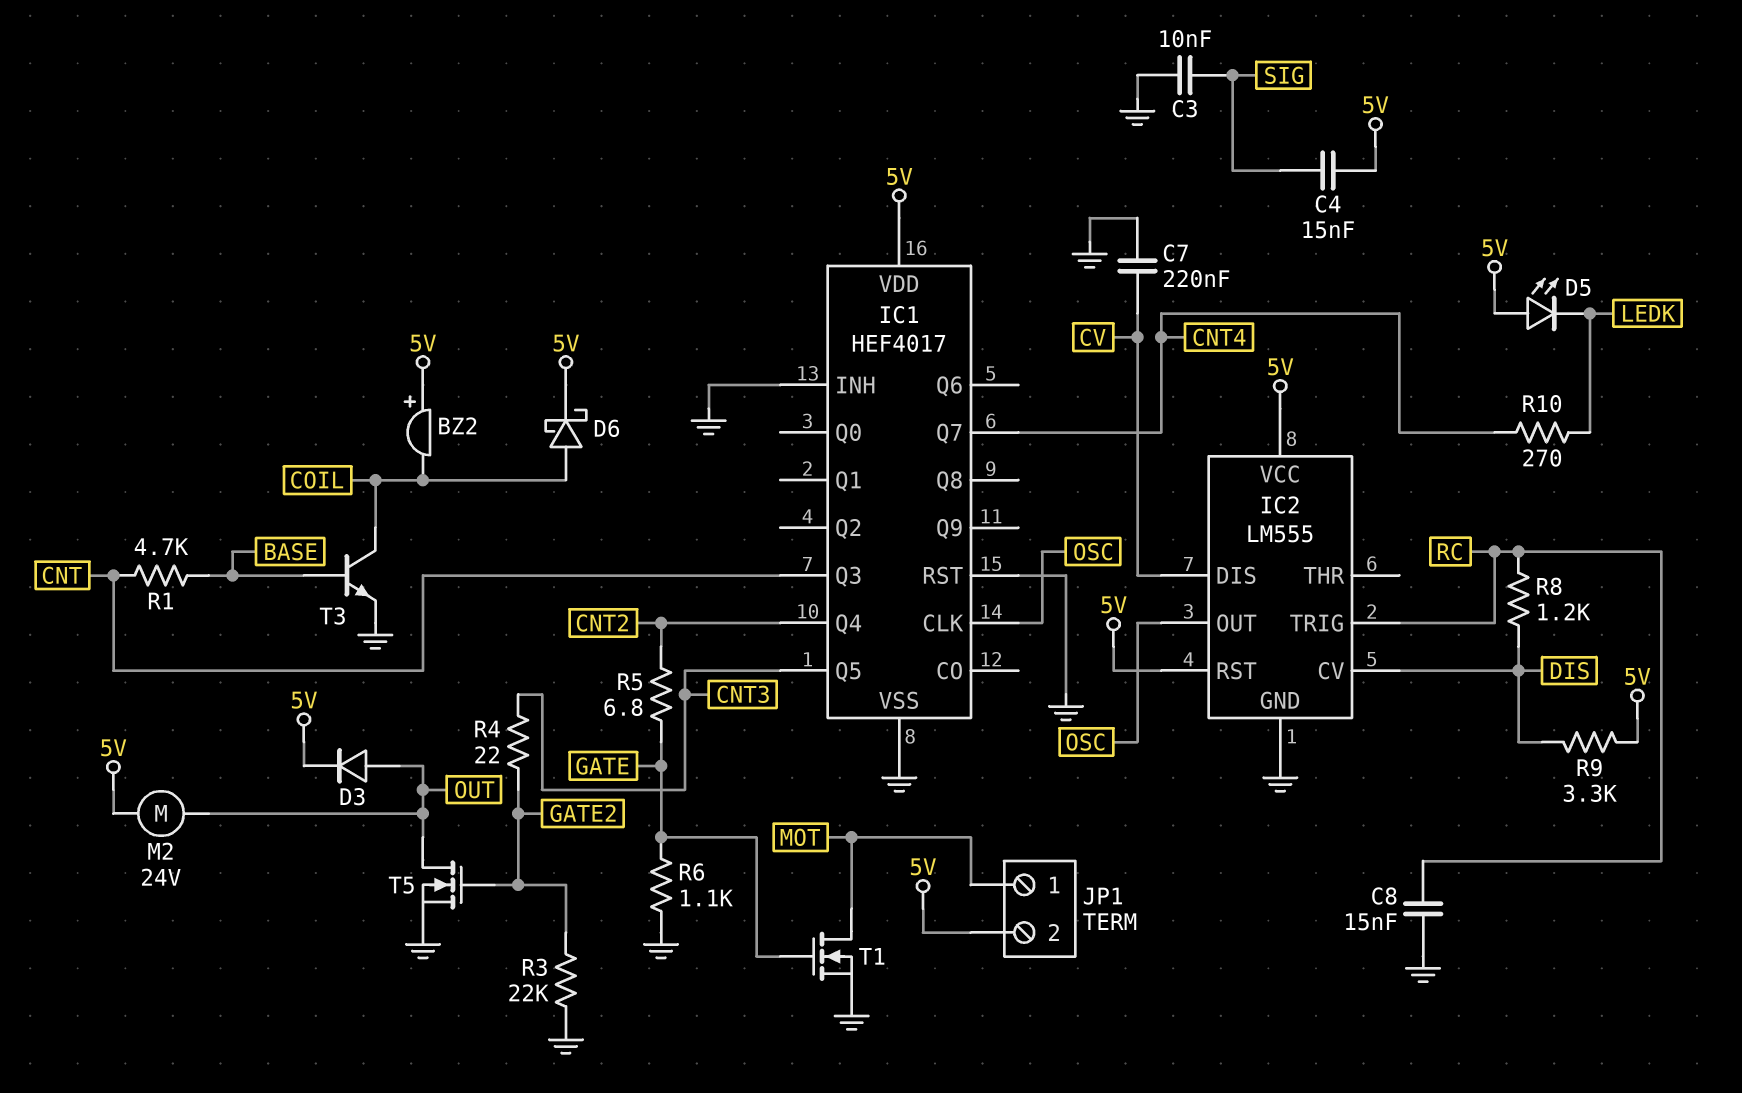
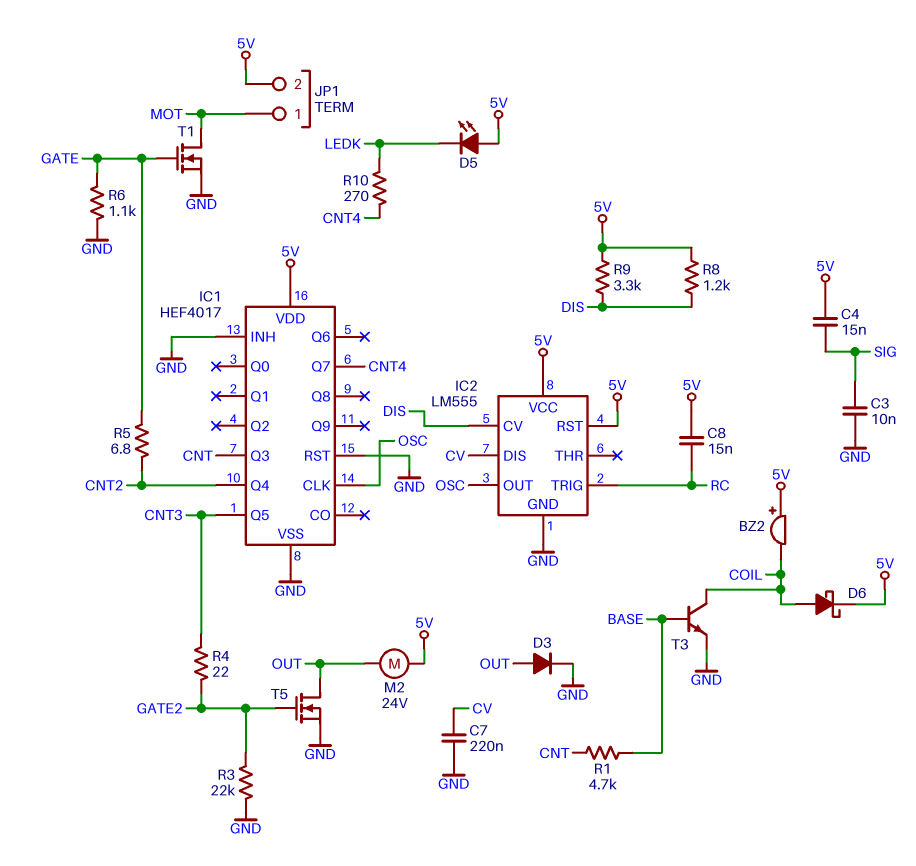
C8: 15nF (GND, RC) -> 15nF (5V, RC)
D3: diode (A OUT, K 5V) -> diode (A OUT, K GND)
R8: 1.2k (DIS, RC) -> 1.2k (5V, DIS)

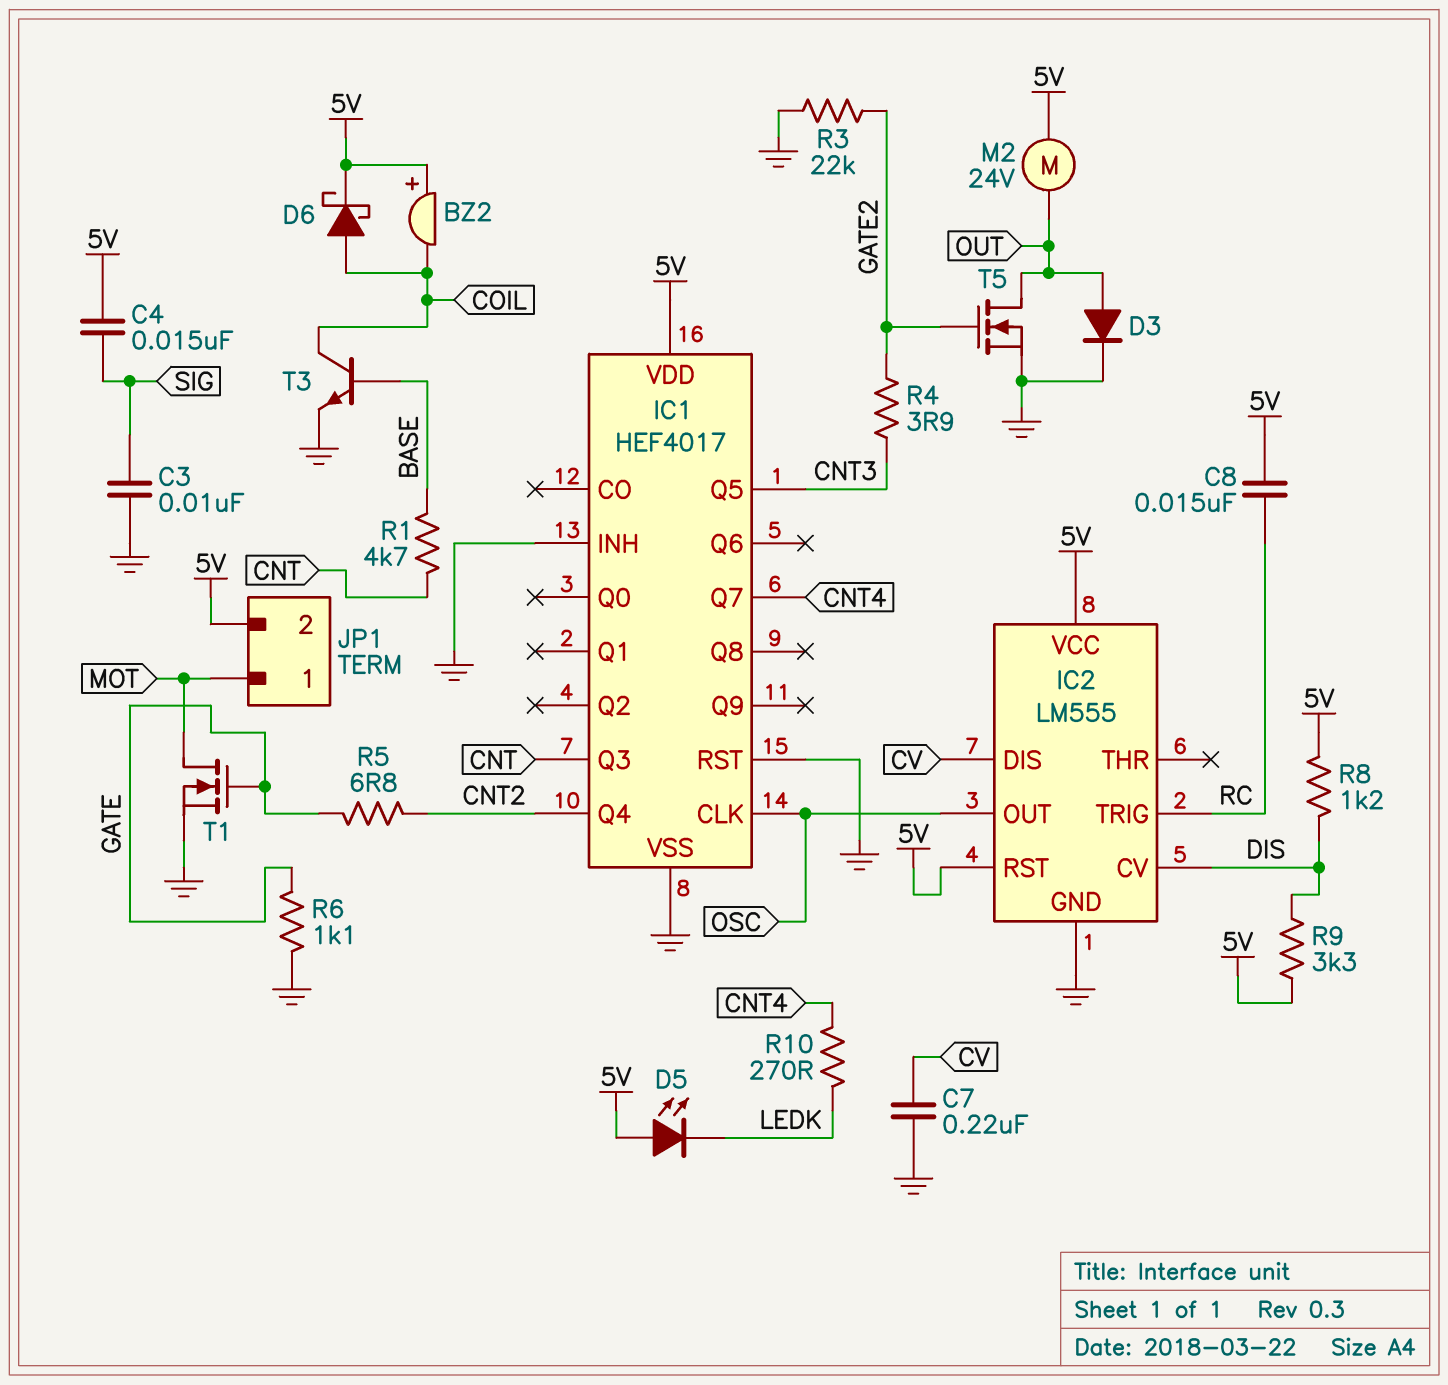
R4: 22 (CNT3, GATE2) -> 3.9 (CNT3, GATE2)

